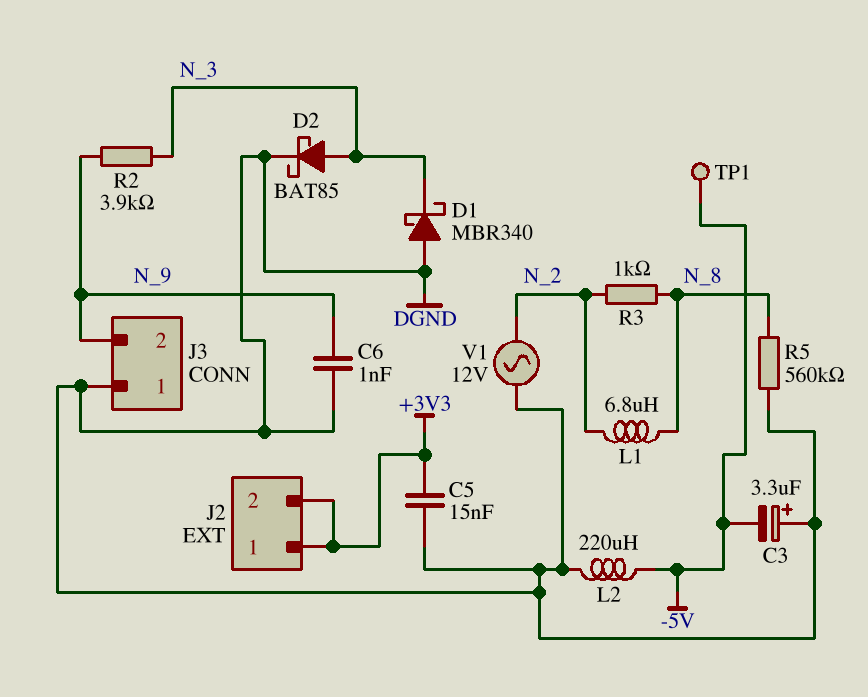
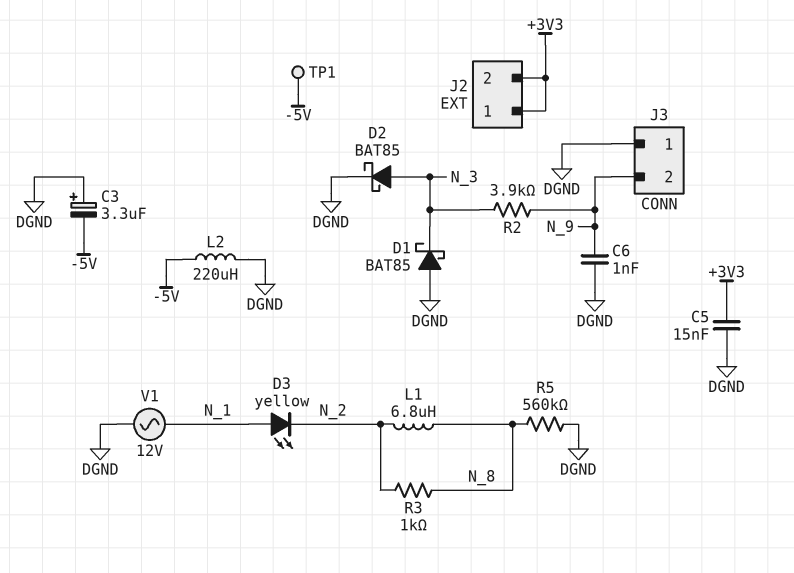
D1: schottky MBR340 (A DGND, K N_3) -> schottky BAT85 (A DGND, K N_3)
D3: none -> LED yellow (A N_1, K N_2)
V1: AC 12V (DGND, N_2) -> AC 12V (DGND, N_1)

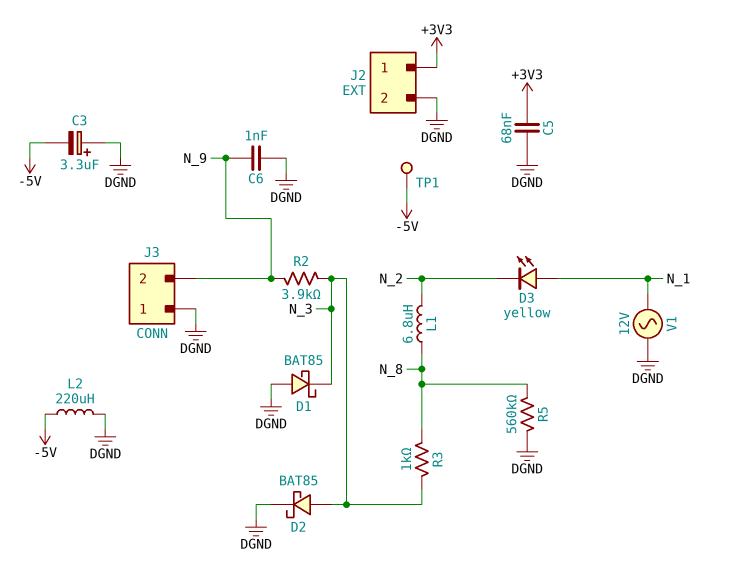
C5: 15nF (+3V3, DGND) -> 68nF (+3V3, DGND)
J2 pin 2: +3V3 -> DGND
R3: 1k (N_2, N_8) -> 1k (N_3, N_8)

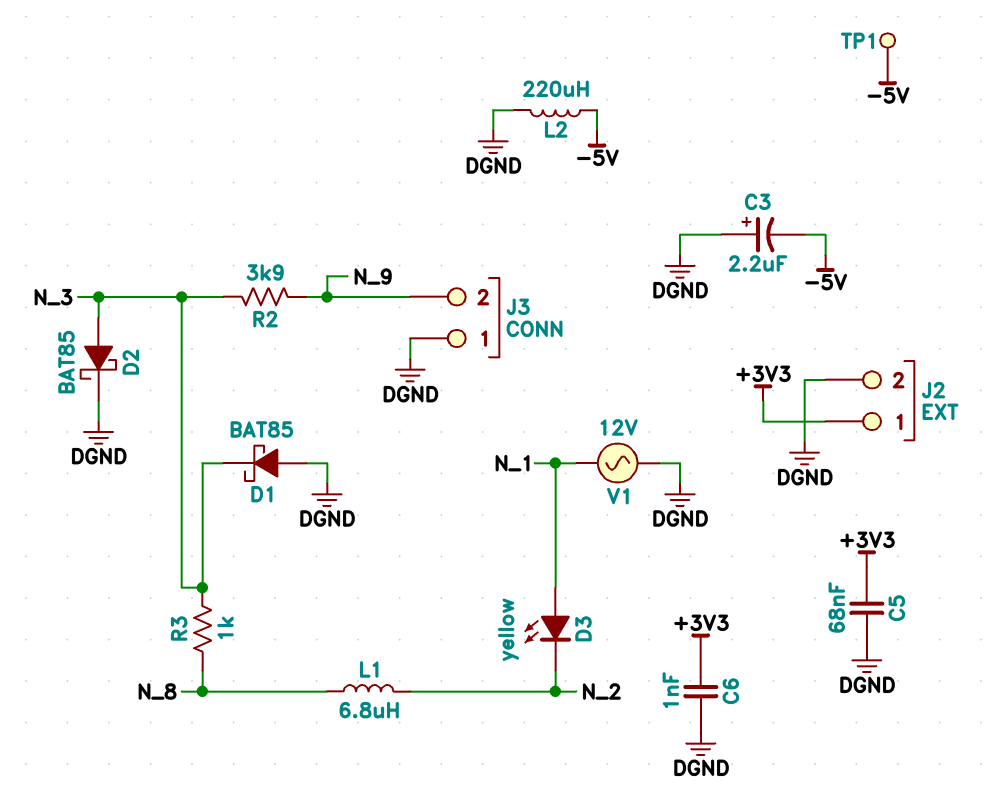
C3: 3.3uF (plus DGND, minus -5V) -> 2.2uF (plus DGND, minus -5V)
C6: 1nF (DGND, N_9) -> 1nF (+3V3, DGND)
R5: 560k (DGND, N_8) -> none

